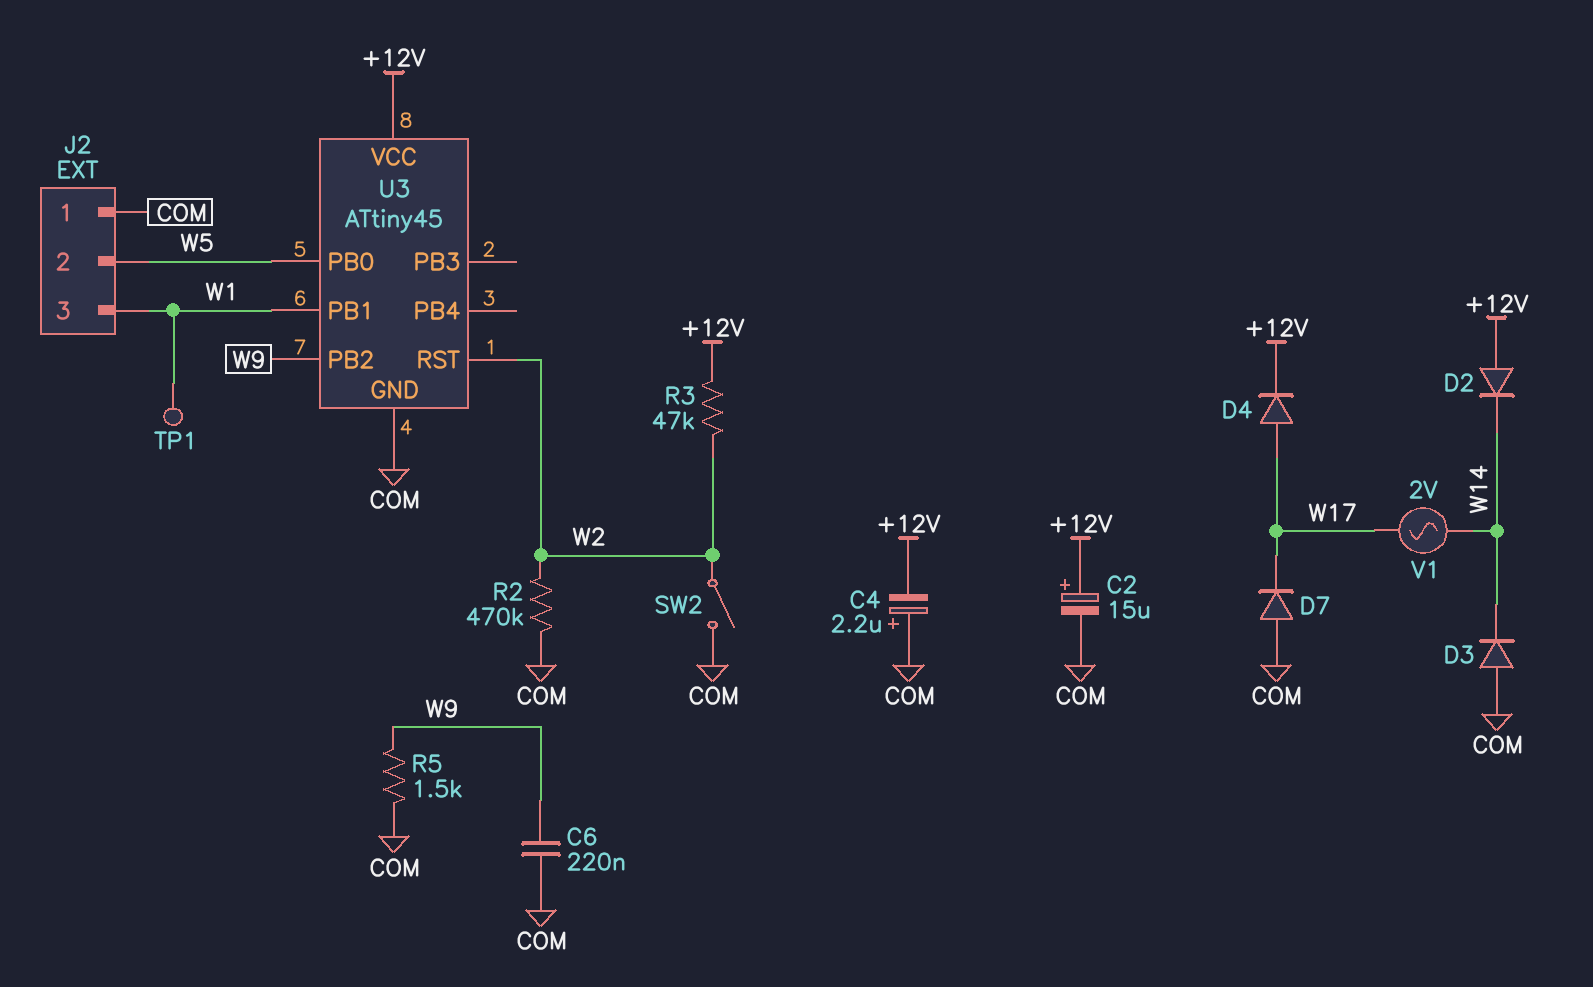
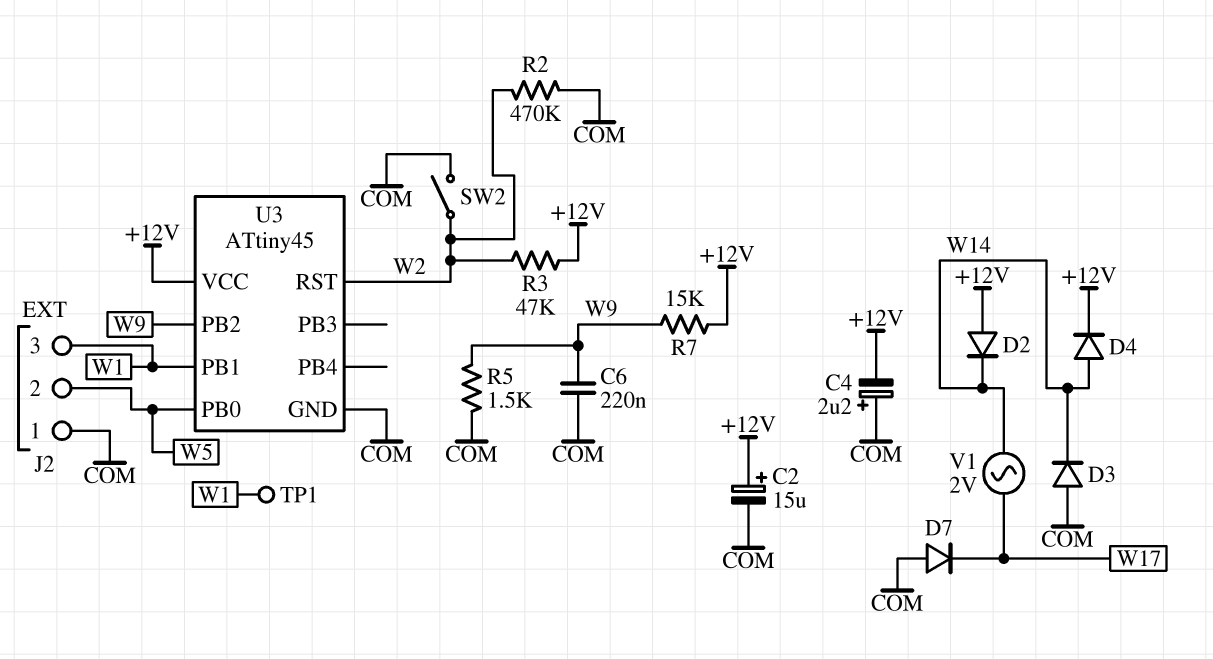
D4: diode (A W17, K +12V) -> diode (A W14, K +12V)
R7: none -> 15k (+12V, W9)

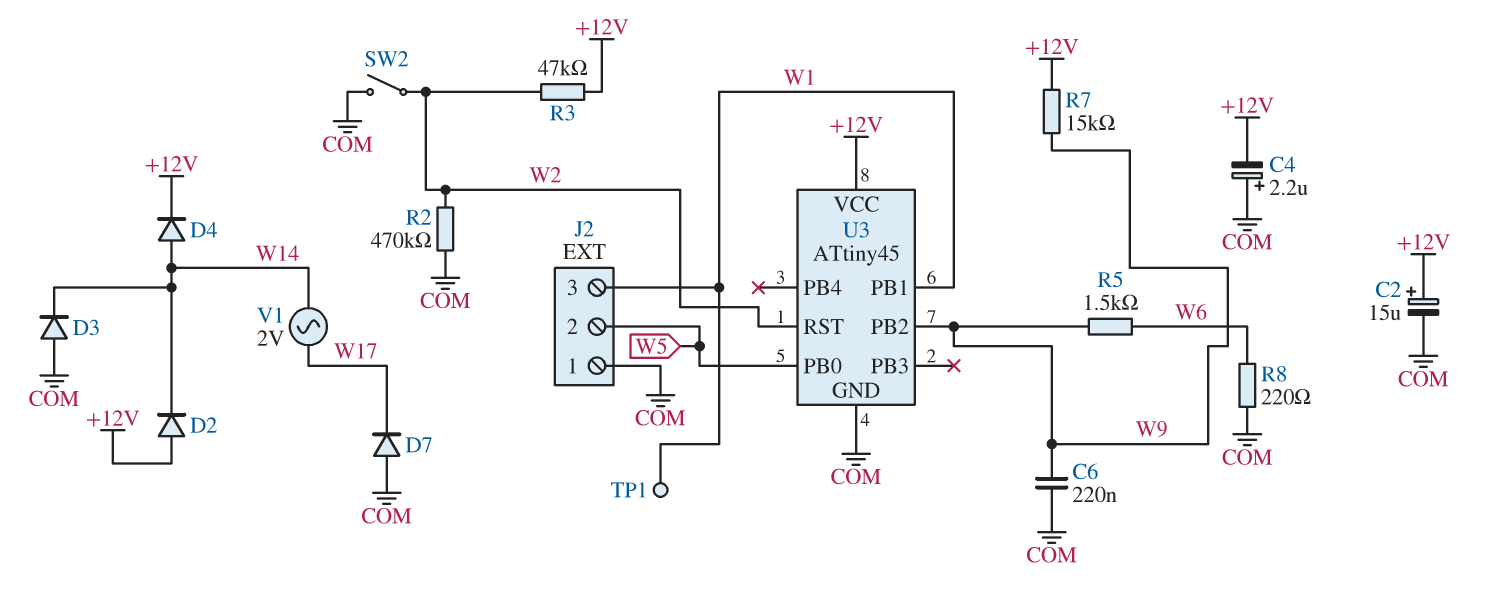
R5: 1.5k (COM, W9) -> 1.5k (W6, W9)
R8: none -> 220 (COM, W6)

